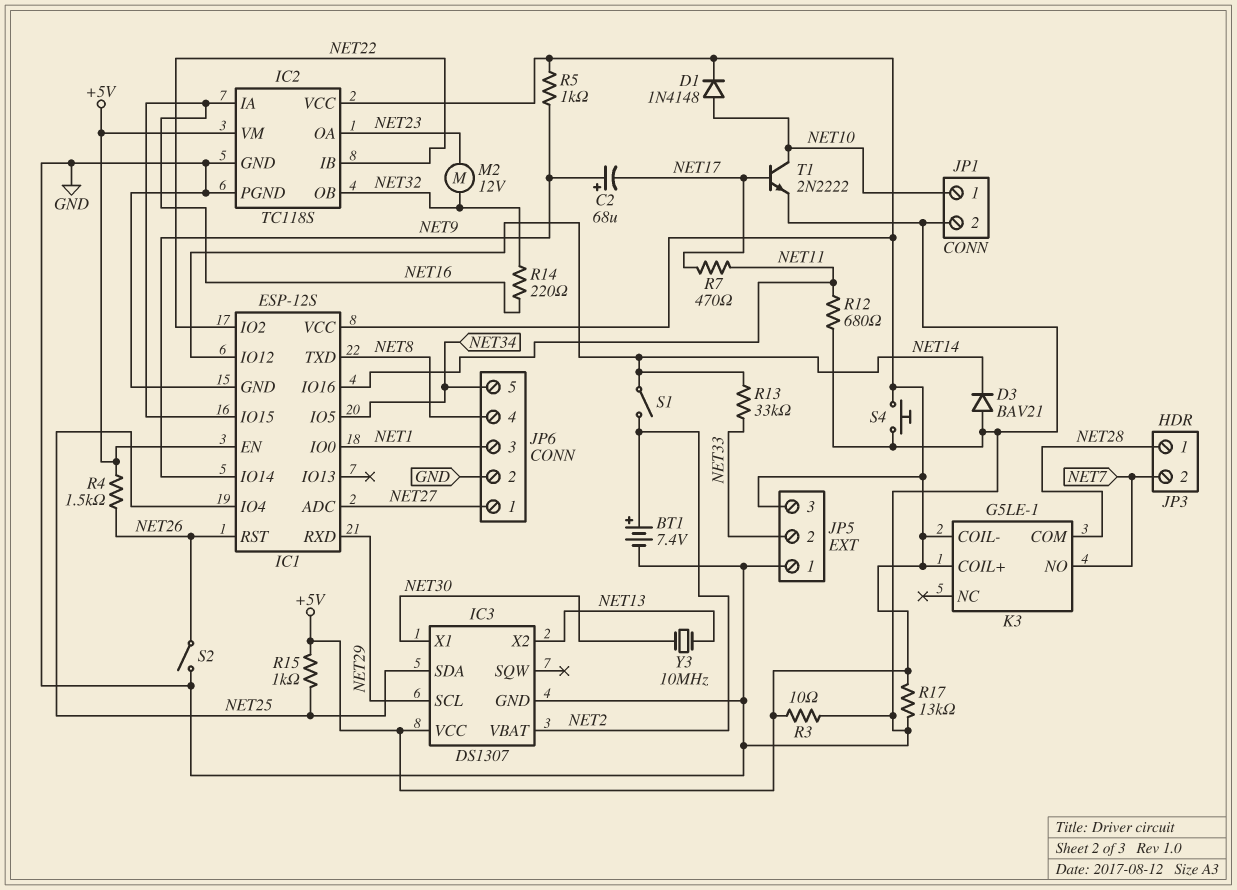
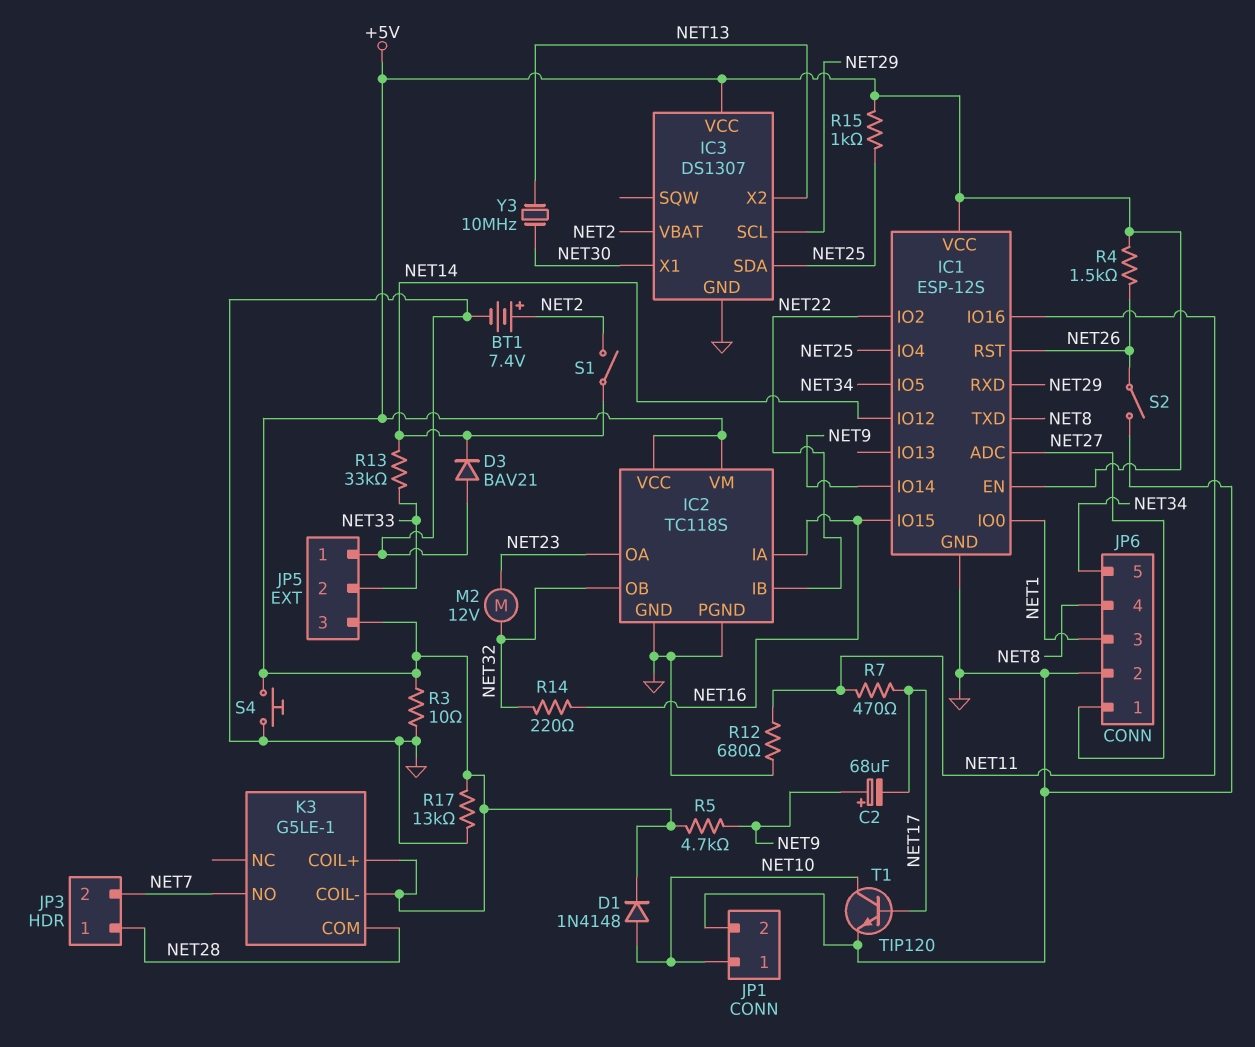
R5: 1k (+5V, NET9) -> 4.7k (+5V, NET9)
T1: NPN 2N2222 (B NET17, C NET10, E GND) -> NPN TIP120 (B NET17, C NET10, E GND)

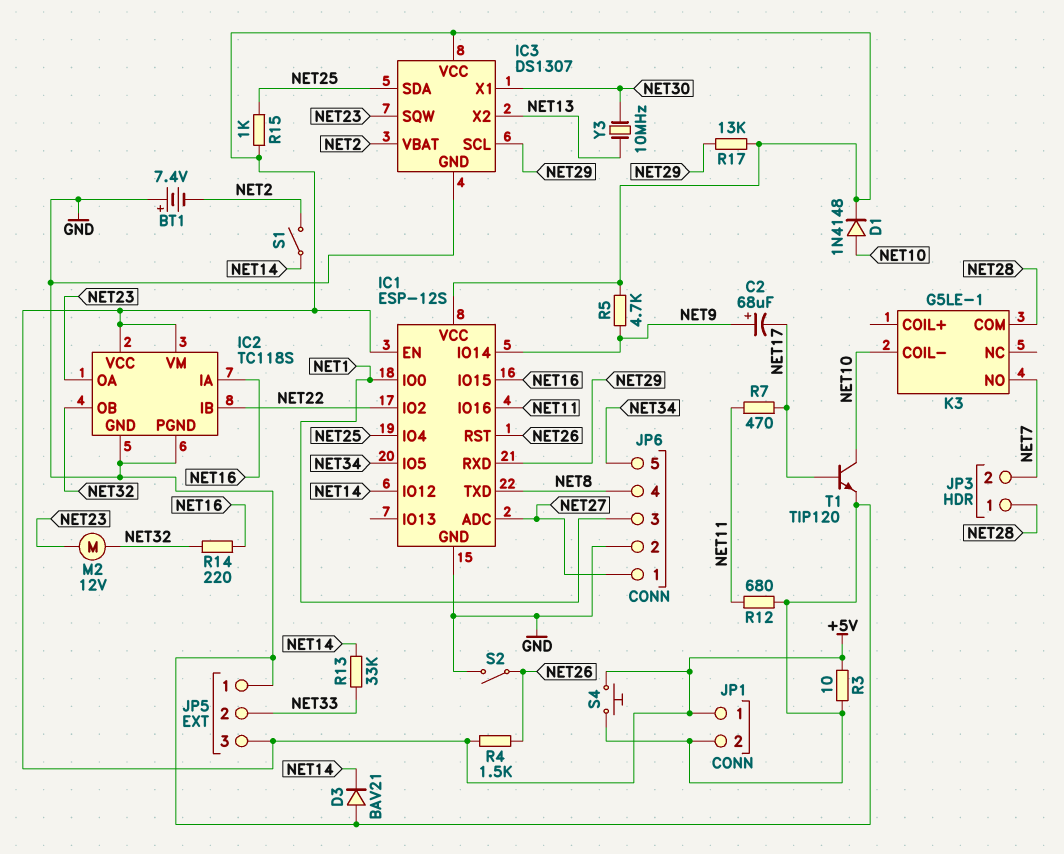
BT1: 7.4V (plus NET2, minus GND) -> 7.4V (plus GND, minus NET2)
IC3 pin SQW: none -> NET23
JP1 pin 1: NET10 -> +5V
K3 pin COIL+: +5V -> none
K3 pin COIL-: +5V -> NET10
R17: 13k (+5V, GND) -> 13k (+5V, NET29)

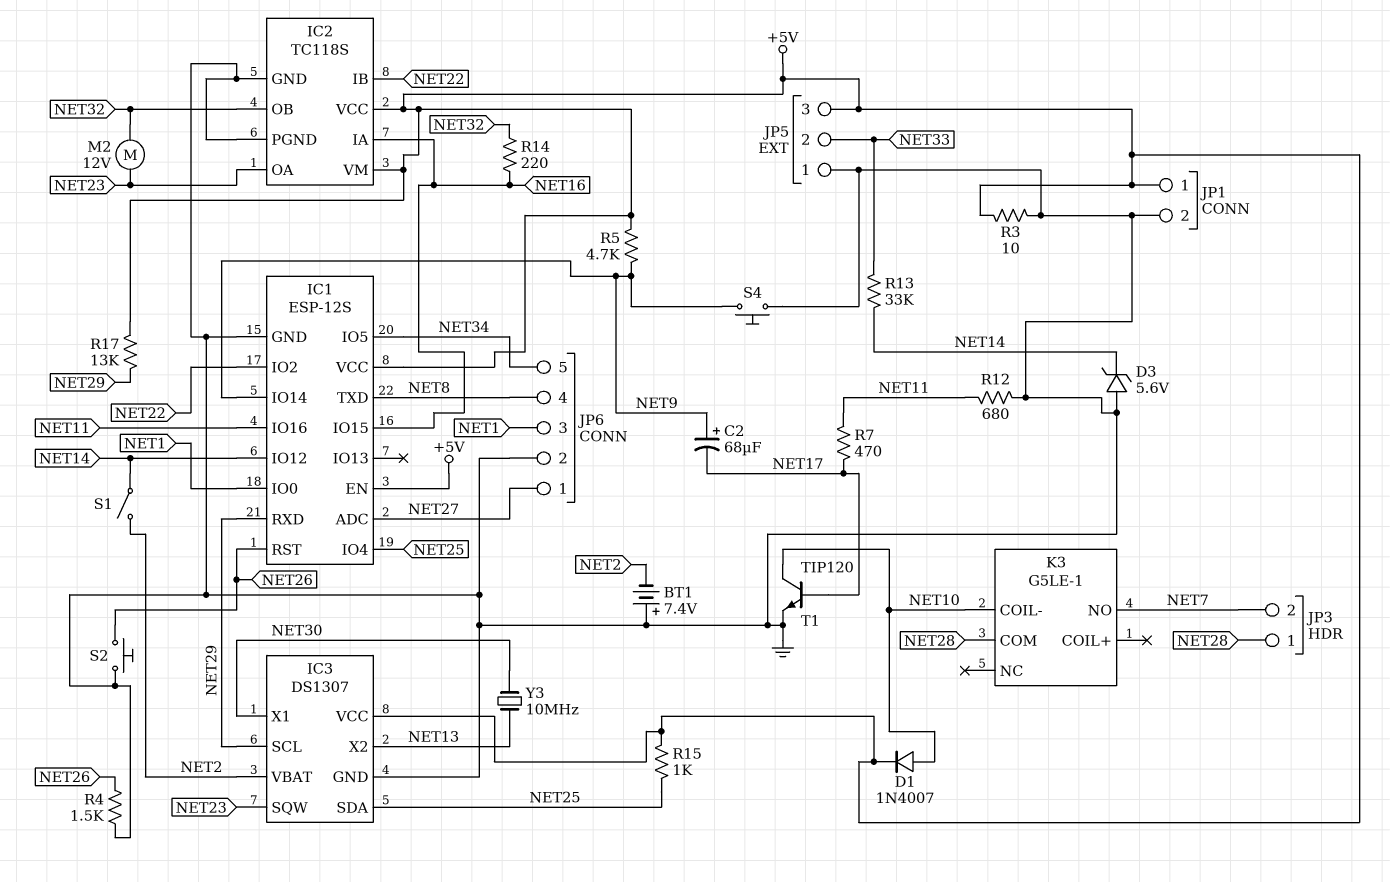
D1: diode 1N4148 (A NET10, K +5V) -> diode 1N4007 (A NET10, K +5V)
D3: diode BAV21 (A GND, K NET14) -> zener 5.6V (A GND, K NET14)
R4: 1.5k (+5V, NET26) -> 1.5k (GND, NET26)
S2: switch (GND, NET26) -> button (GND, NET26)
S4: button (+5V, GND) -> button (GND, NET9)

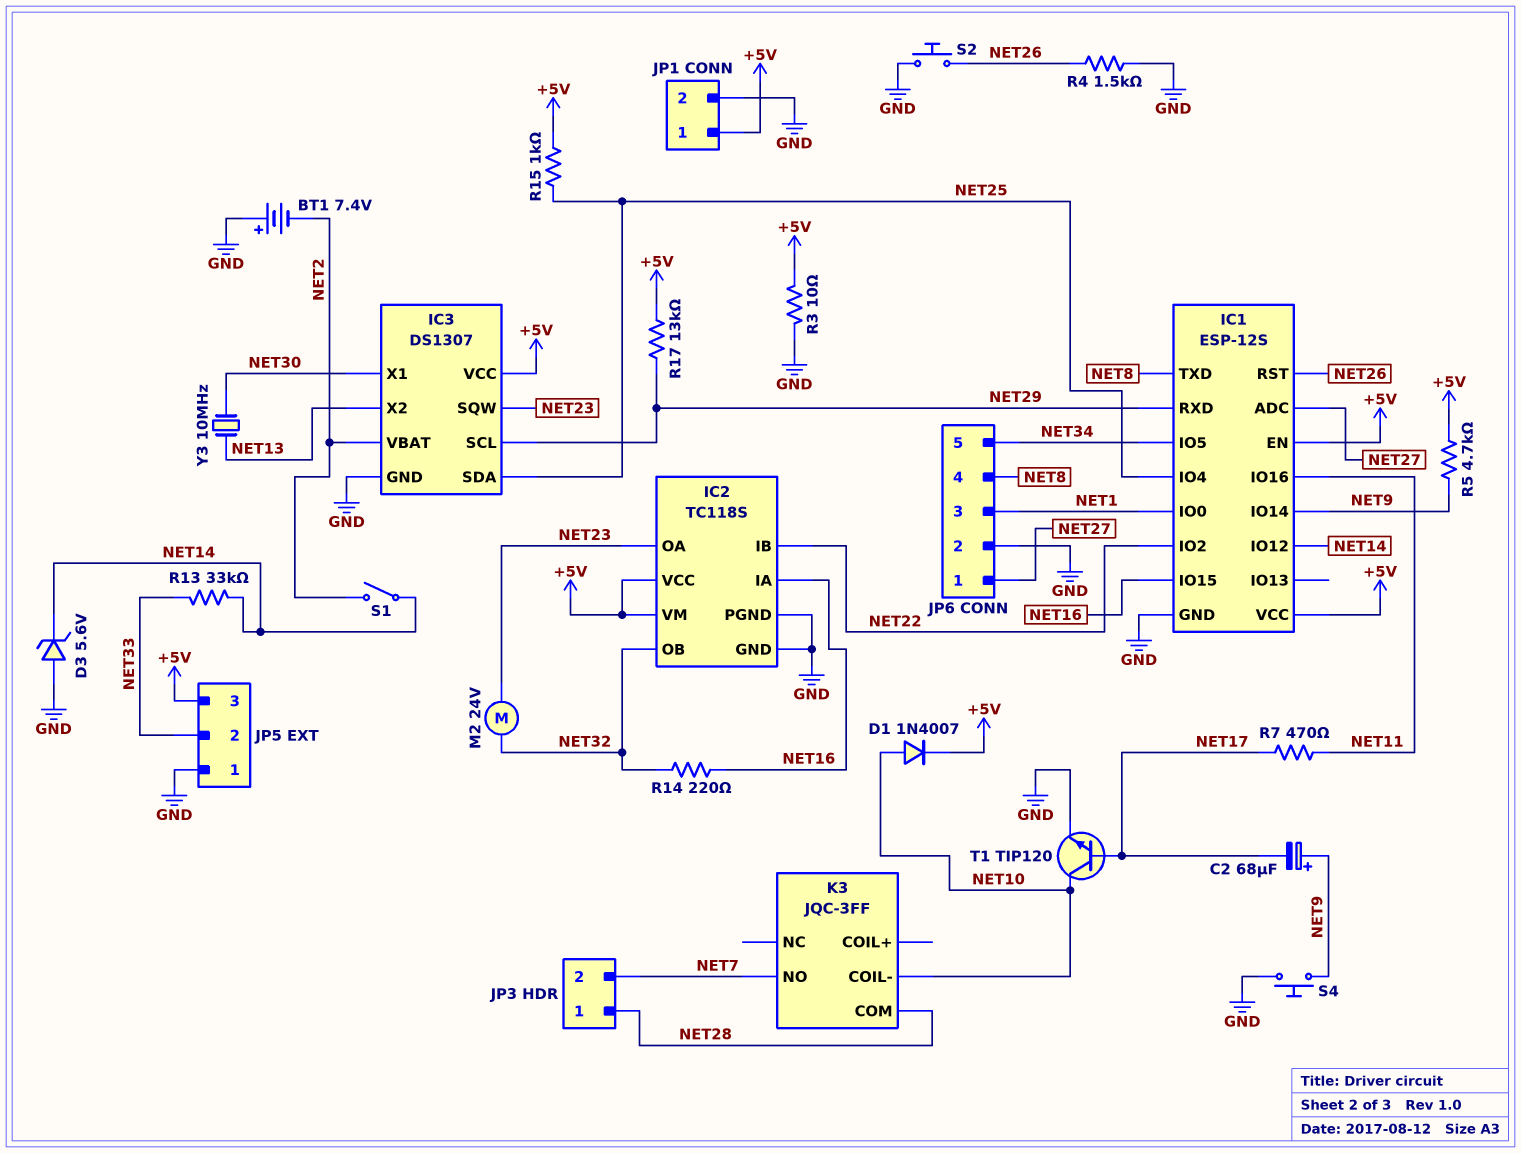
K3: G5LE-1 -> JQC-3FF
M2: motor 12V (NET23, NET32) -> motor 24V (NET23, NET32)
R12: 680 (GND, NET11) -> none

